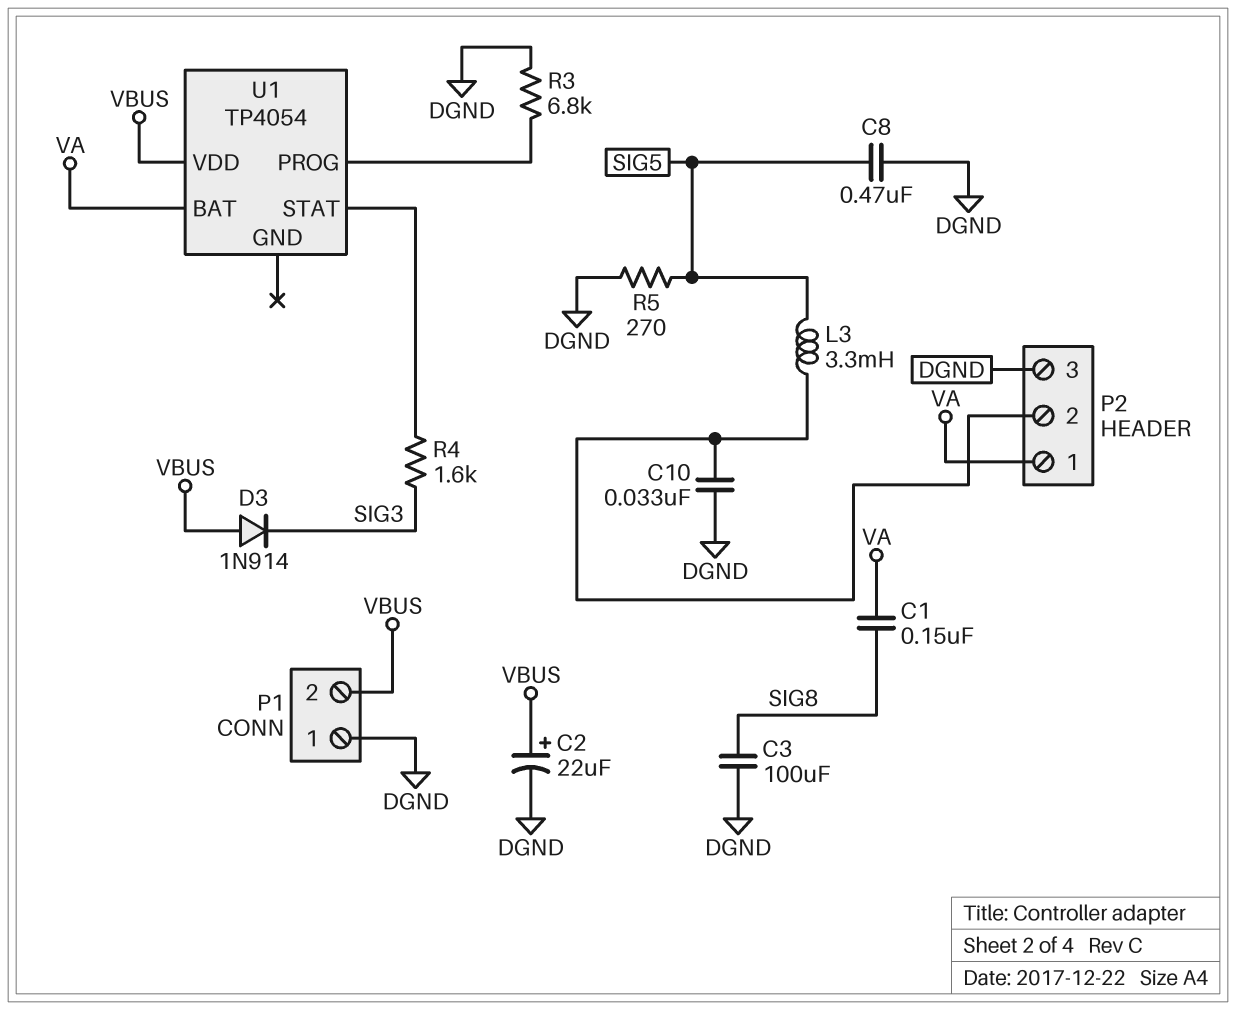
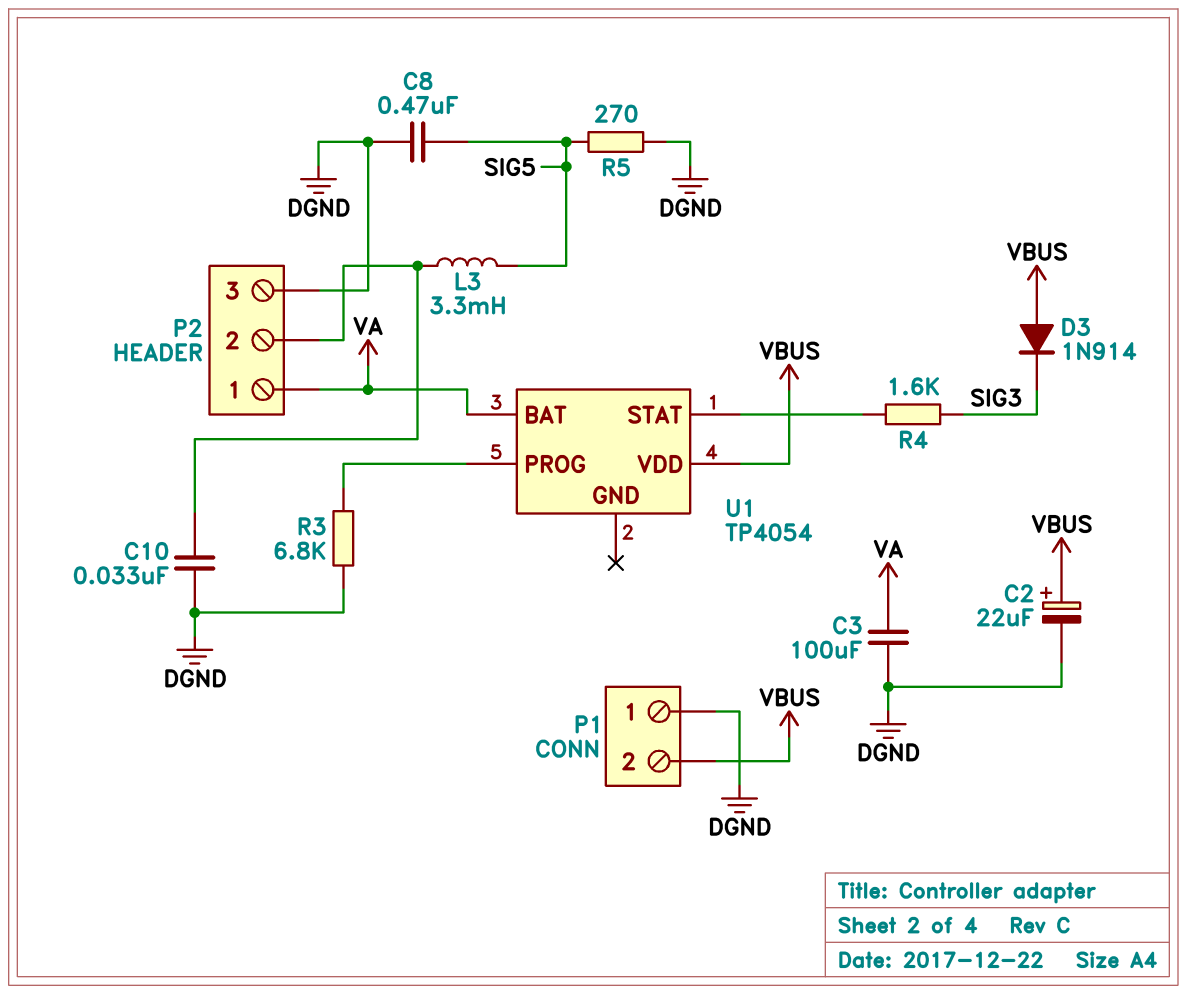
C1: 150nF (SIG8, VA) -> none
C3: 100uF (DGND, SIG8) -> 100uF (DGND, VA)

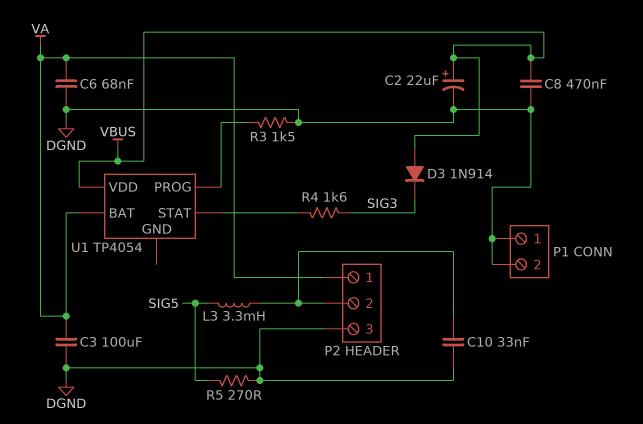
C6: none -> 68nF (DGND, VA)
C8: 470nF (DGND, SIG5) -> 470nF (DGND, VBUS)
P1 pin 2: VBUS -> DGND
R3: 6.8k (DGND, U1/PROG) -> 1.5k (DGND, U1/PROG)

